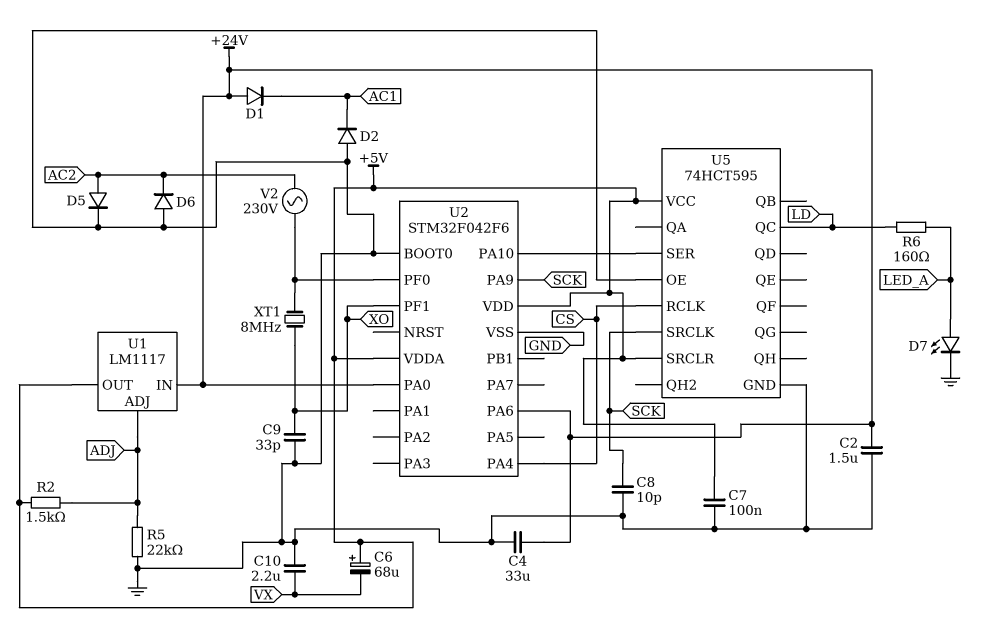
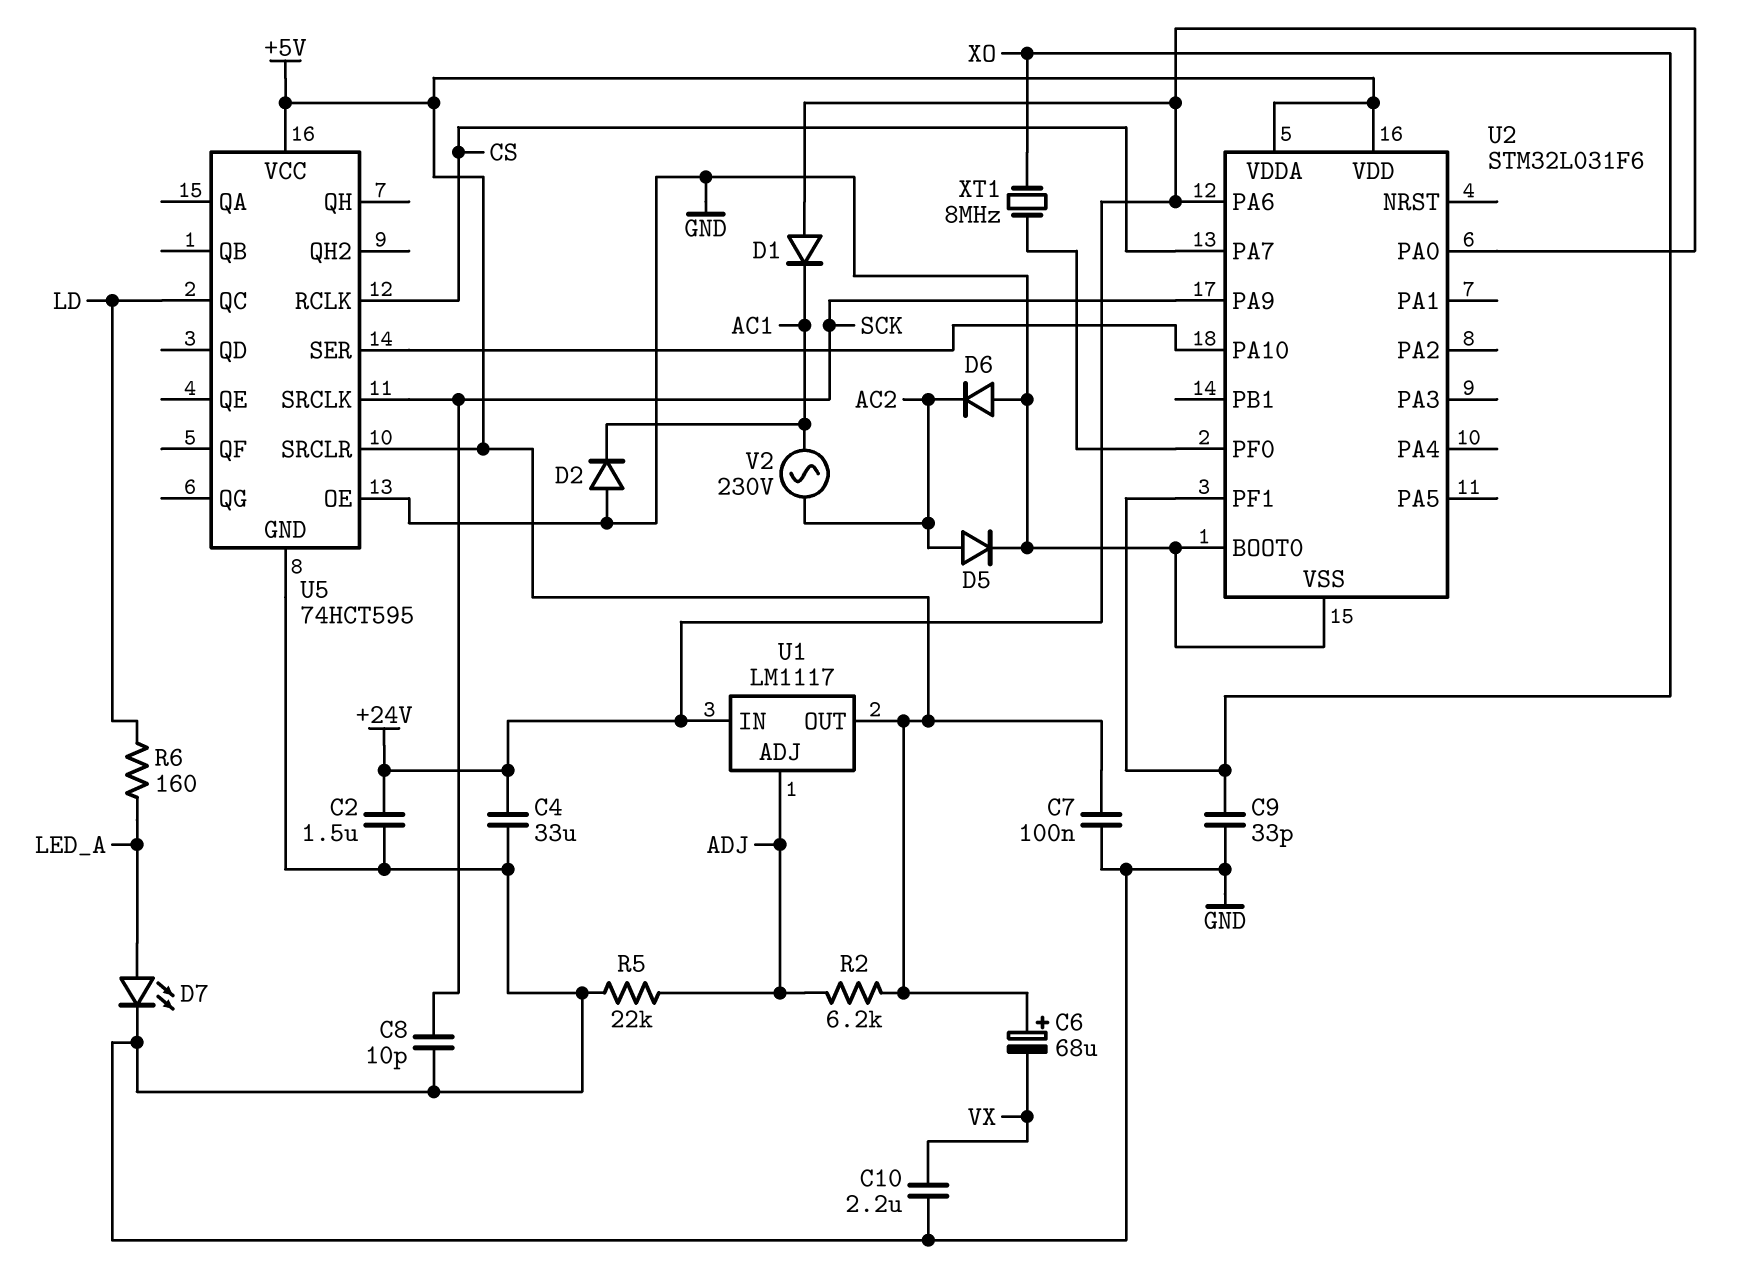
R2: 1.5k (+5V, ADJ) -> 6.2k (+5V, ADJ)
U2: STM32F042F6 -> STM32L031F6
U2 pin PA4: CS -> none
U2 pin PA7: none -> CS
V2: AC 230V (AC2, U2/PF0) -> AC 230V (AC1, AC2)

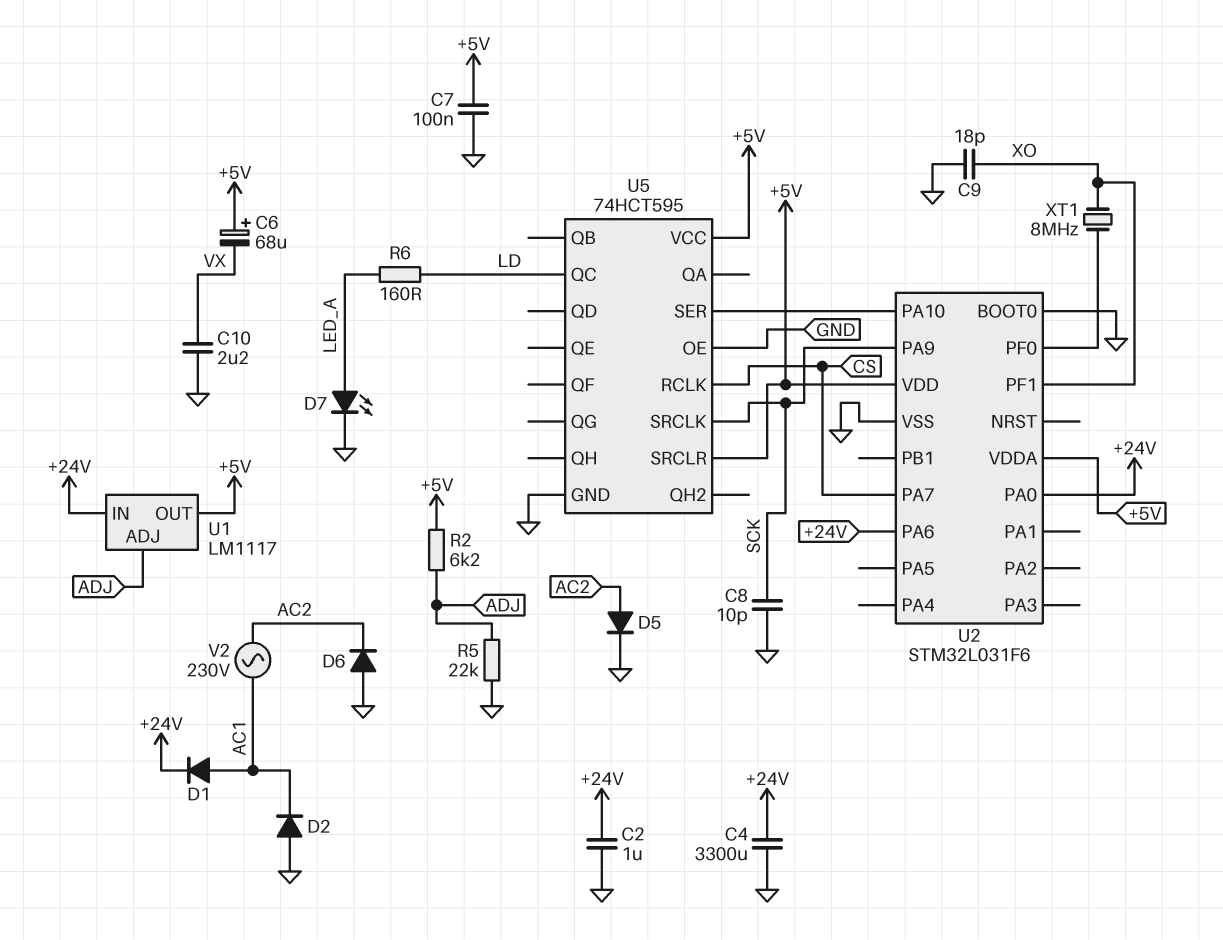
C2: 1.5uF (+24V, GND) -> 1uF (+24V, GND)
C4: 33uF (+24V, GND) -> 3300uF (+24V, GND)
C9: 33pF (GND, XO) -> 18pF (GND, XO)
D1: diode (A +24V, K AC1) -> diode (A AC1, K +24V)

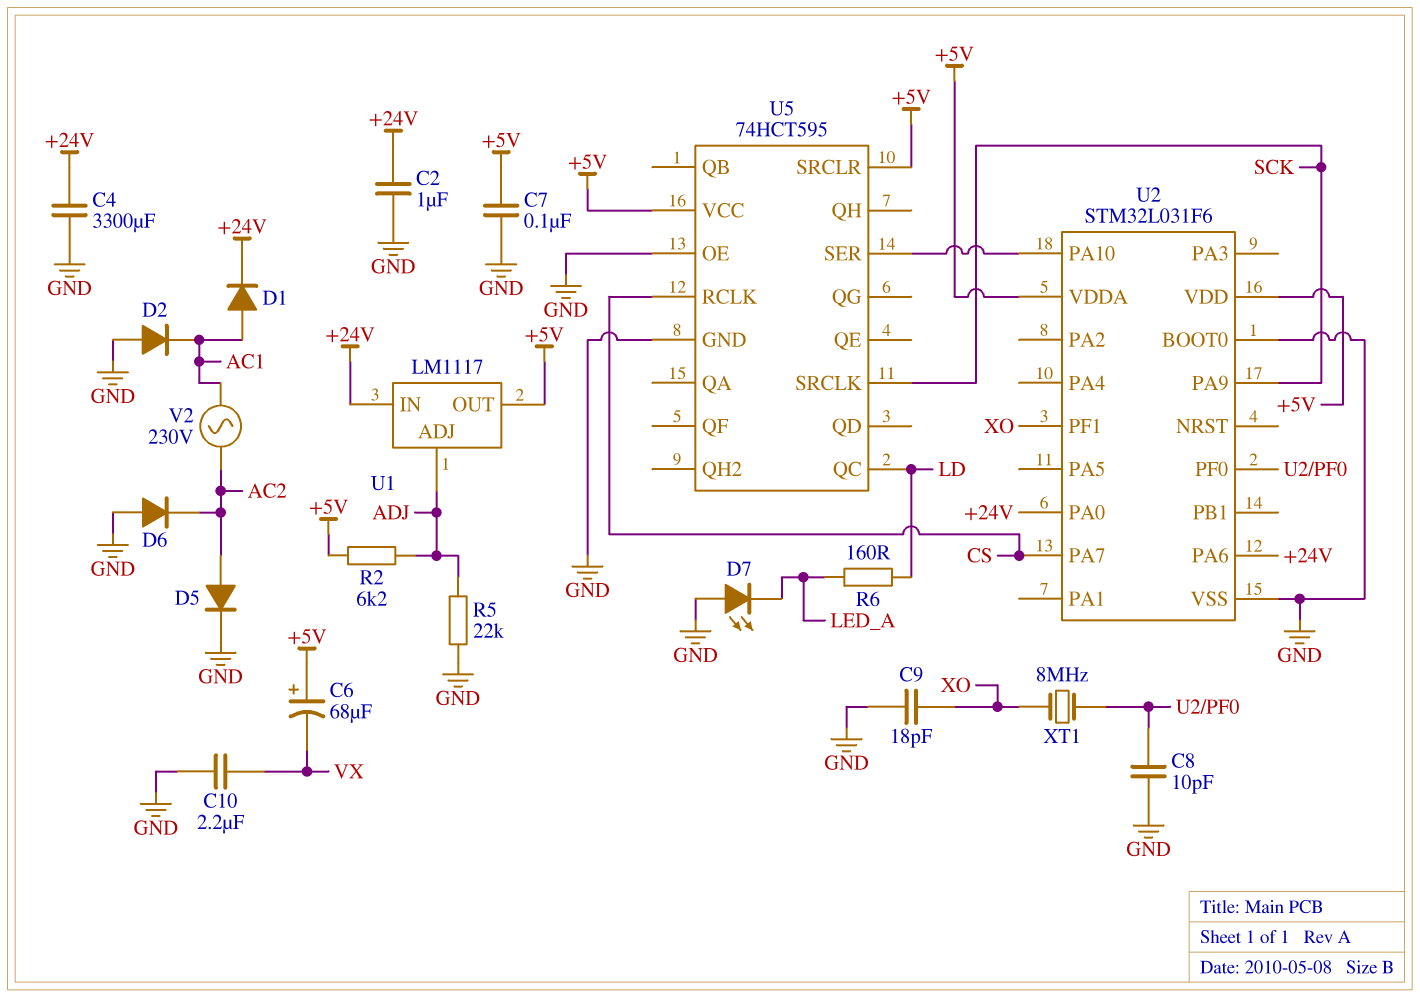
C8: 10pF (GND, SCK) -> 10pF (GND, U2/PF0)
D7: LED (A LED_A, K GND) -> LED (A GND, K LED_A)

